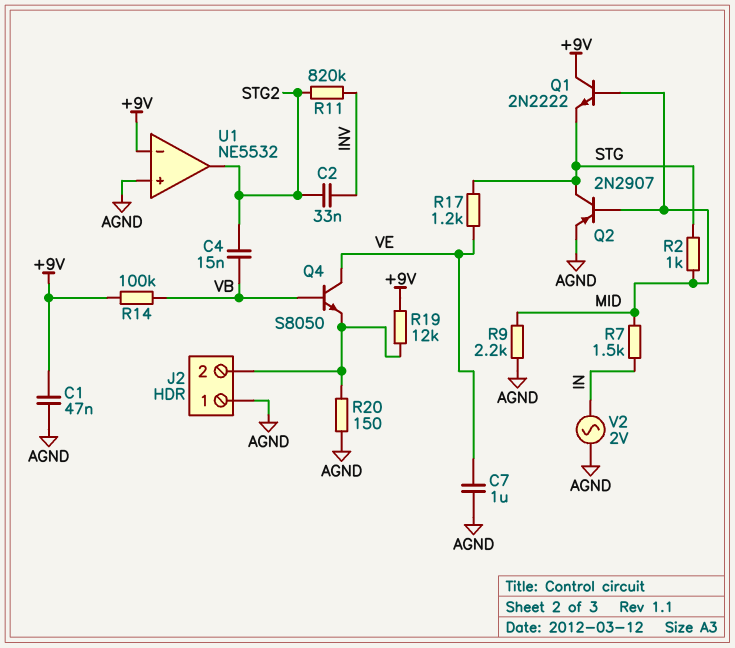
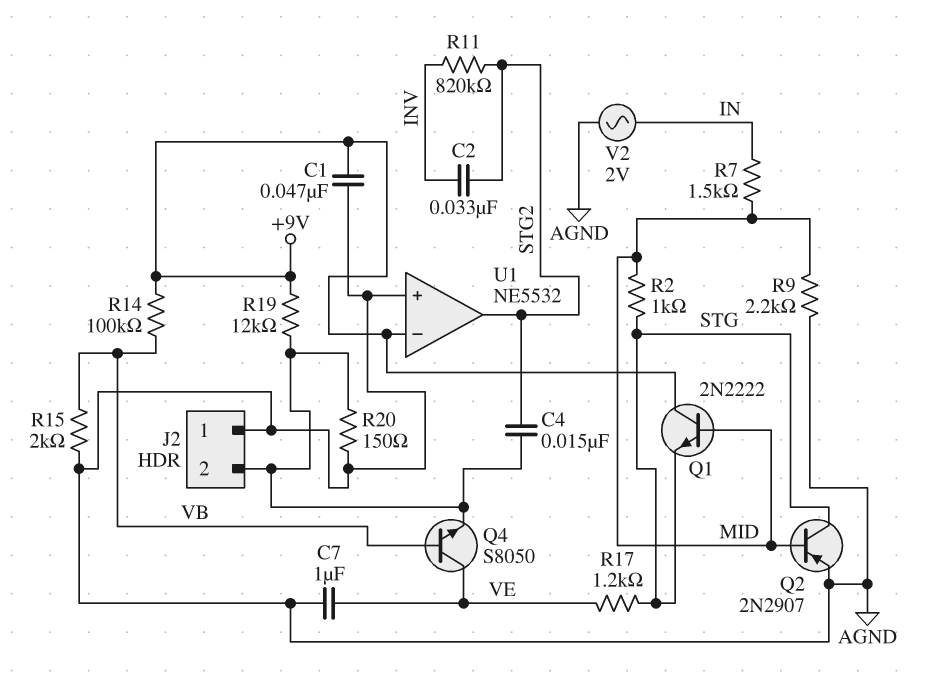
C4: 15nF (STG2, VB) -> 15nF (J2/2, STG2)
R15: none -> 2k (AGND, VB)

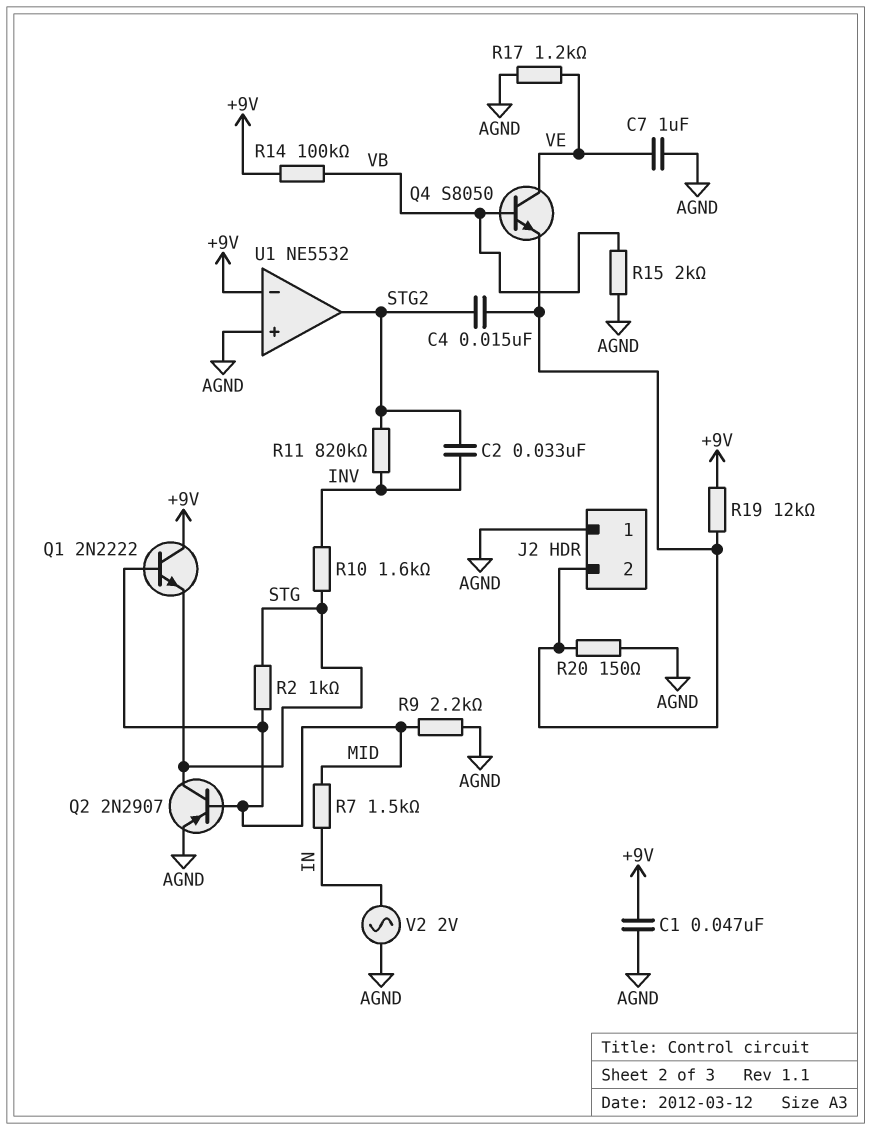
R10: none -> 1.6k (INV, STG)
R17: 1.2k (STG, VE) -> 1.2k (AGND, VE)

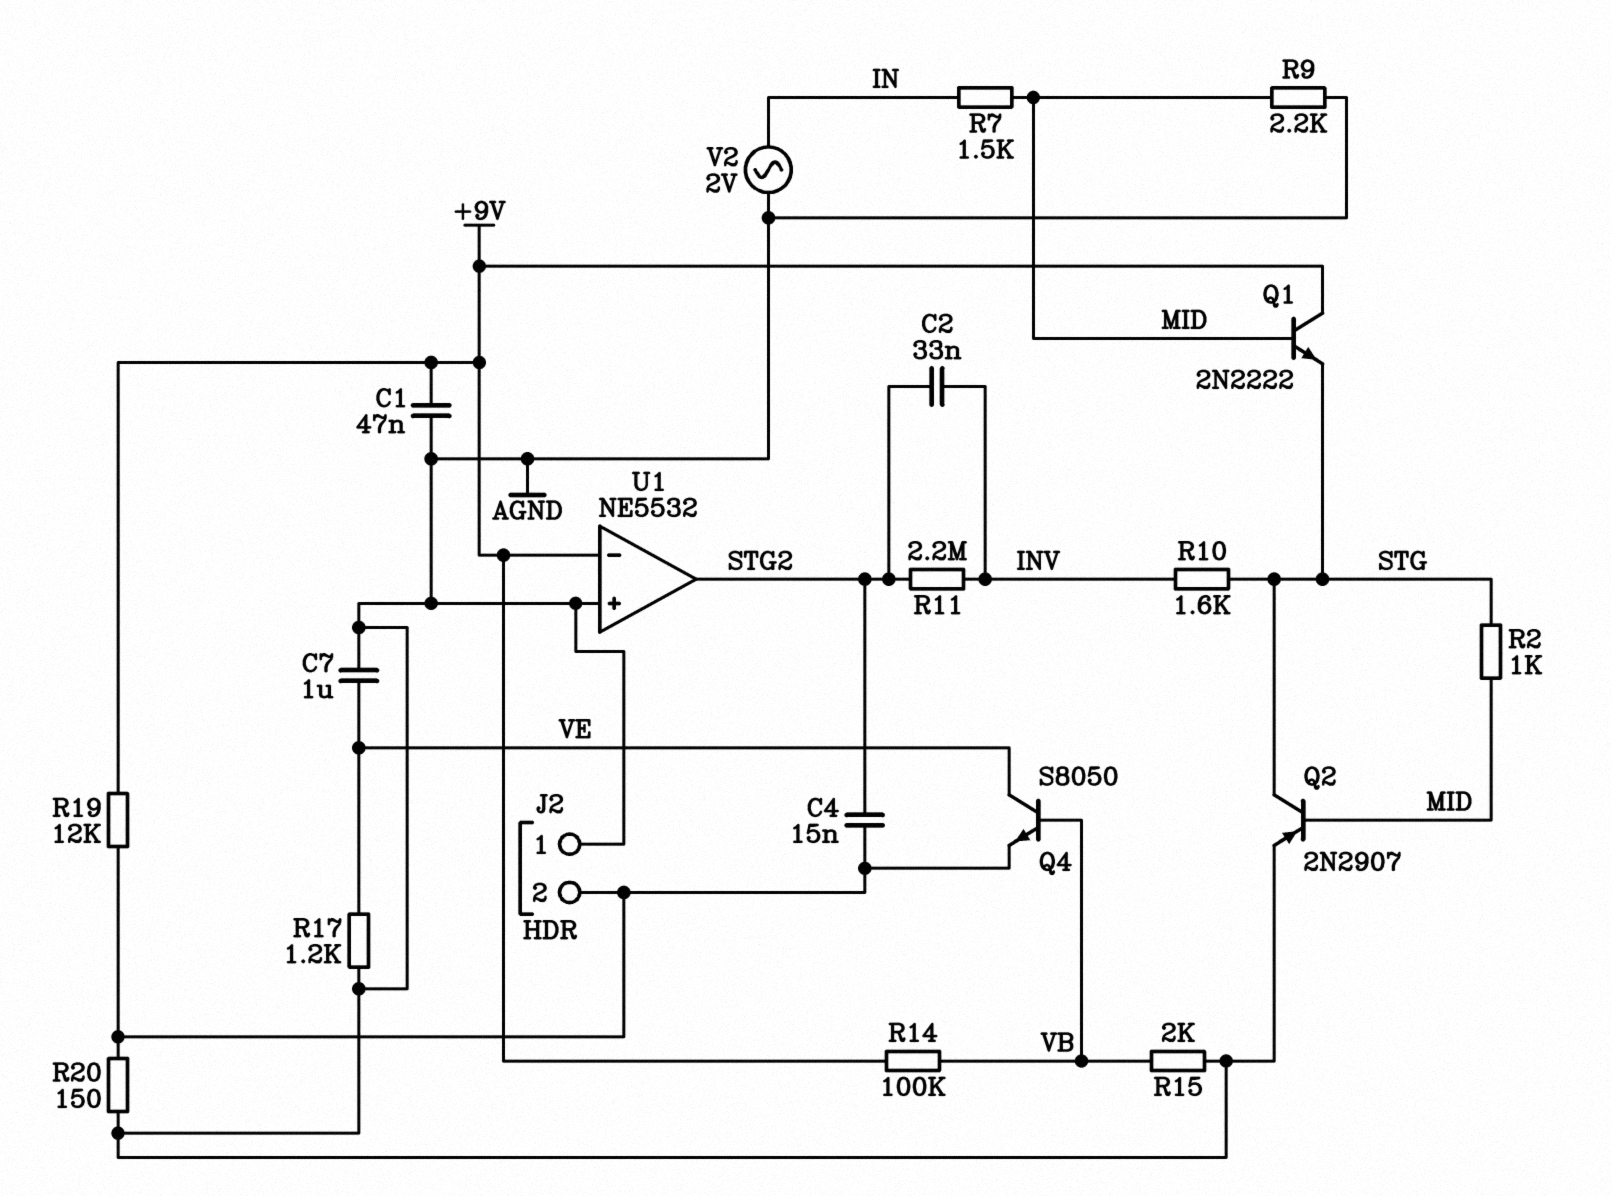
R11: 820k (INV, STG2) -> 2.2M (INV, STG2)

